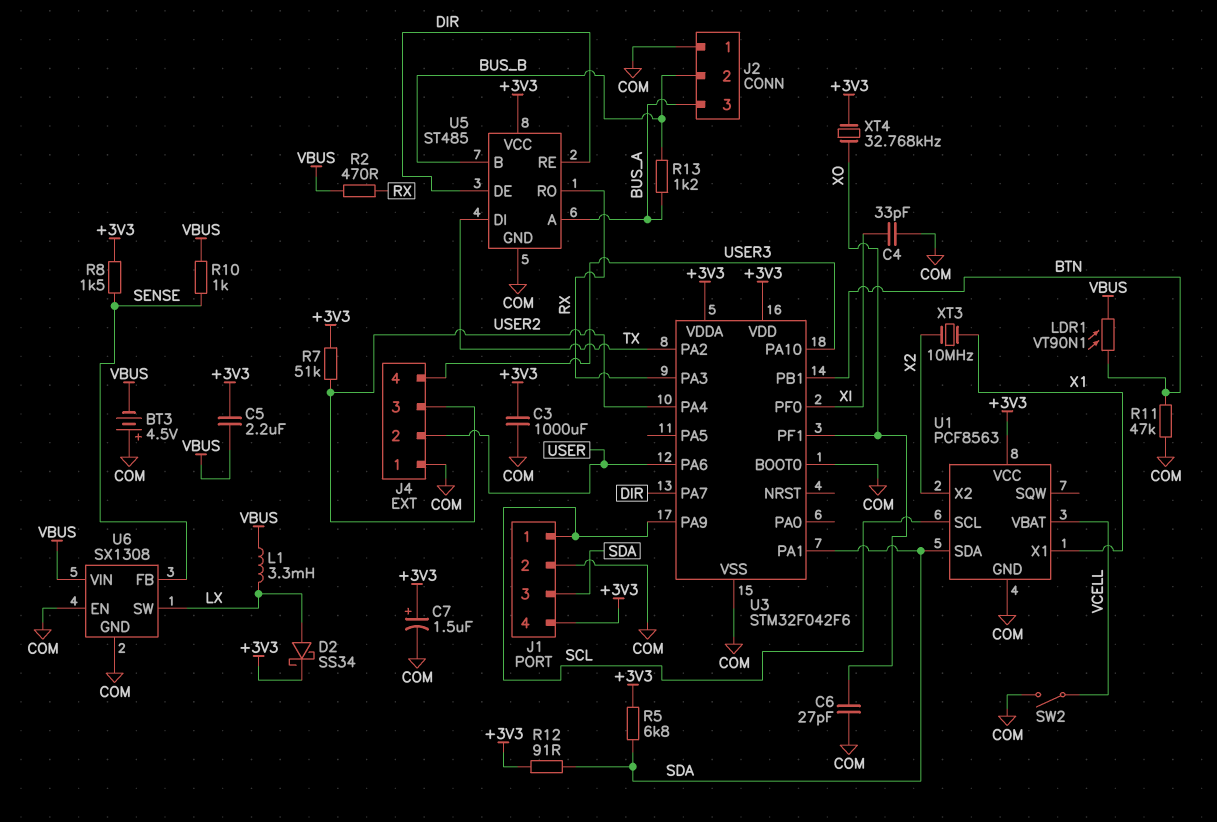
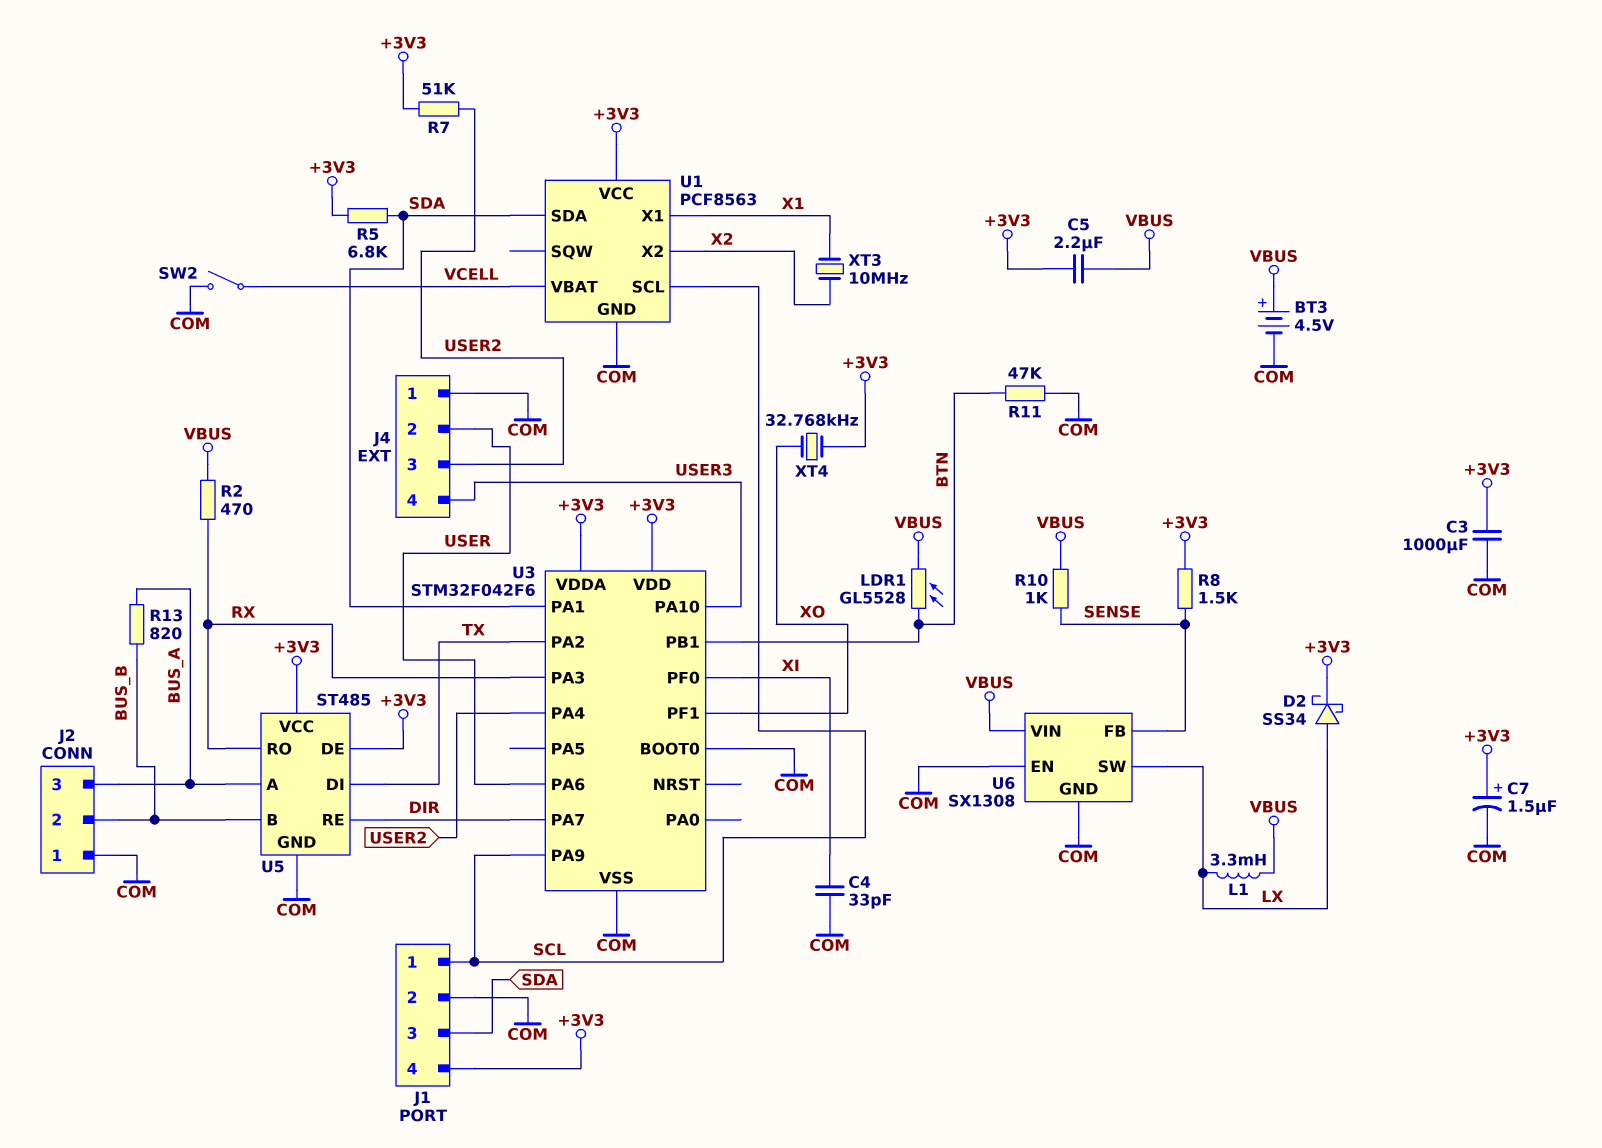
BT3: 4.5V (plus COM, minus VBUS) -> 4.5V (plus VBUS, minus COM)
C6: 27pF (COM, XO) -> none
LDR1: VT90N1 (BTN, VBUS) -> GL5528 (BTN, VBUS)
R12: 91 (+3V3, SDA) -> none
R13: 1.2k (BUS_A, BUS_B) -> 820 (BUS_A, BUS_B)
U5 pin DE: DIR -> +3V3

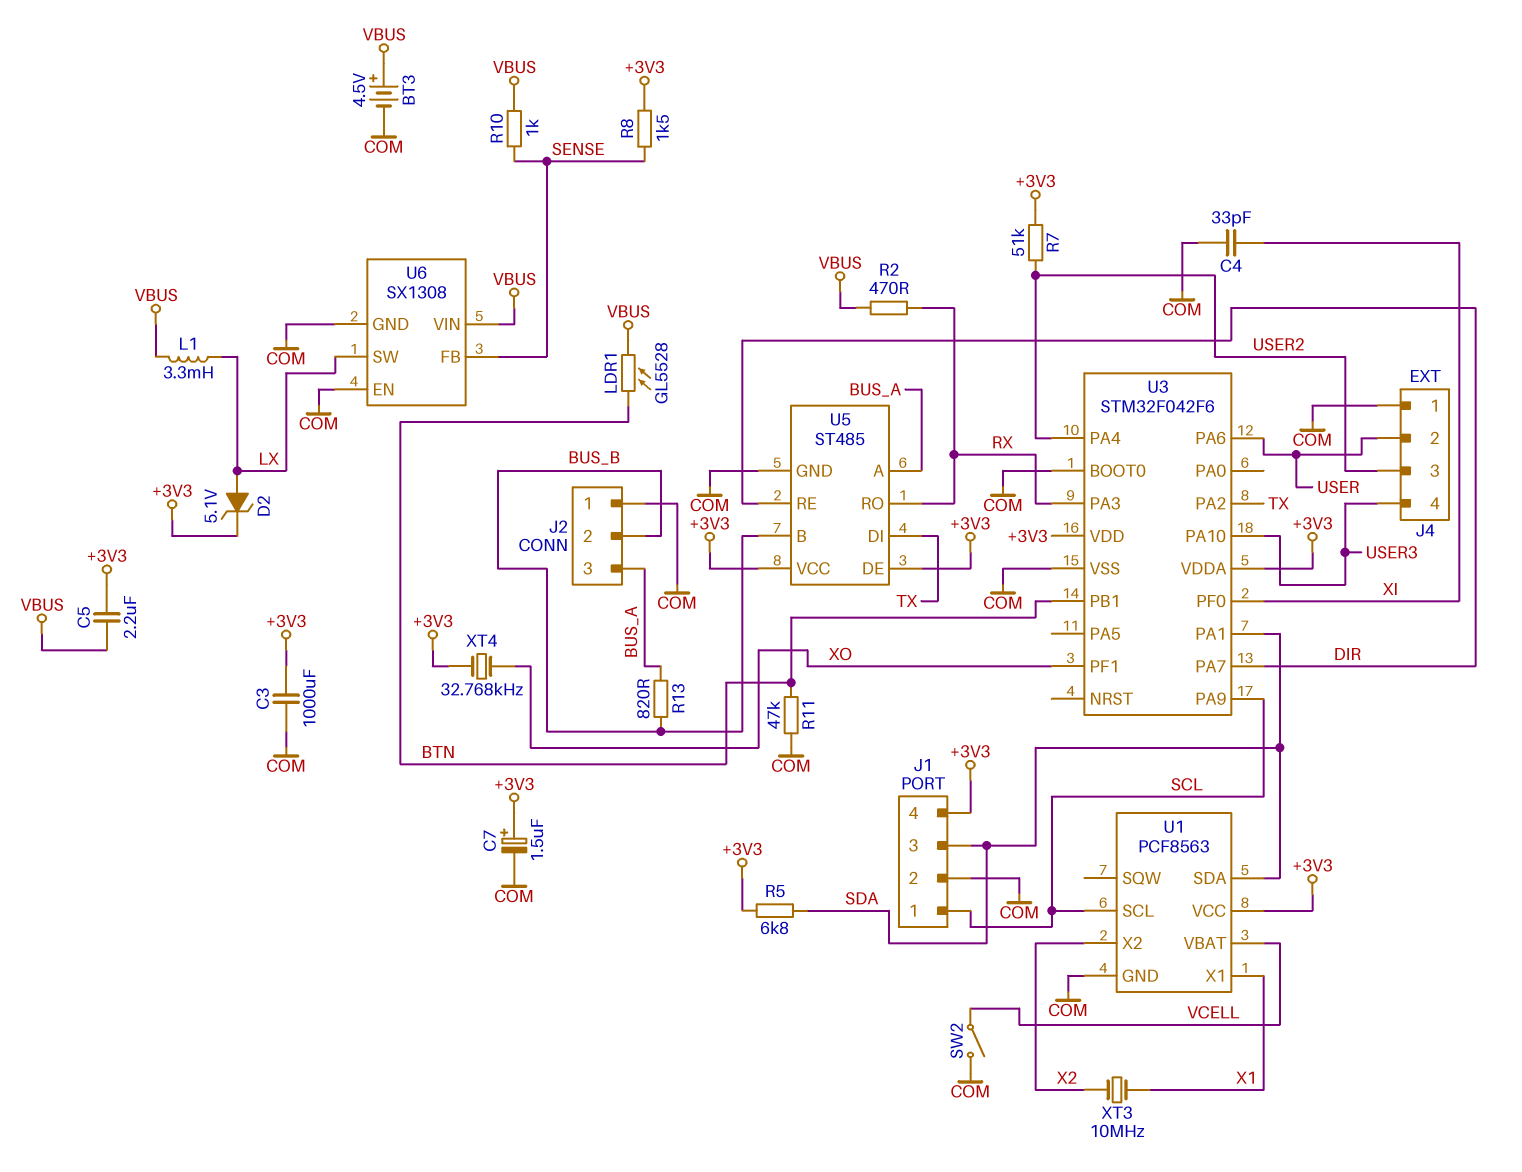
D2: schottky SS34 (A LX, K +3V3) -> zener 5.1V (A LX, K +3V3)

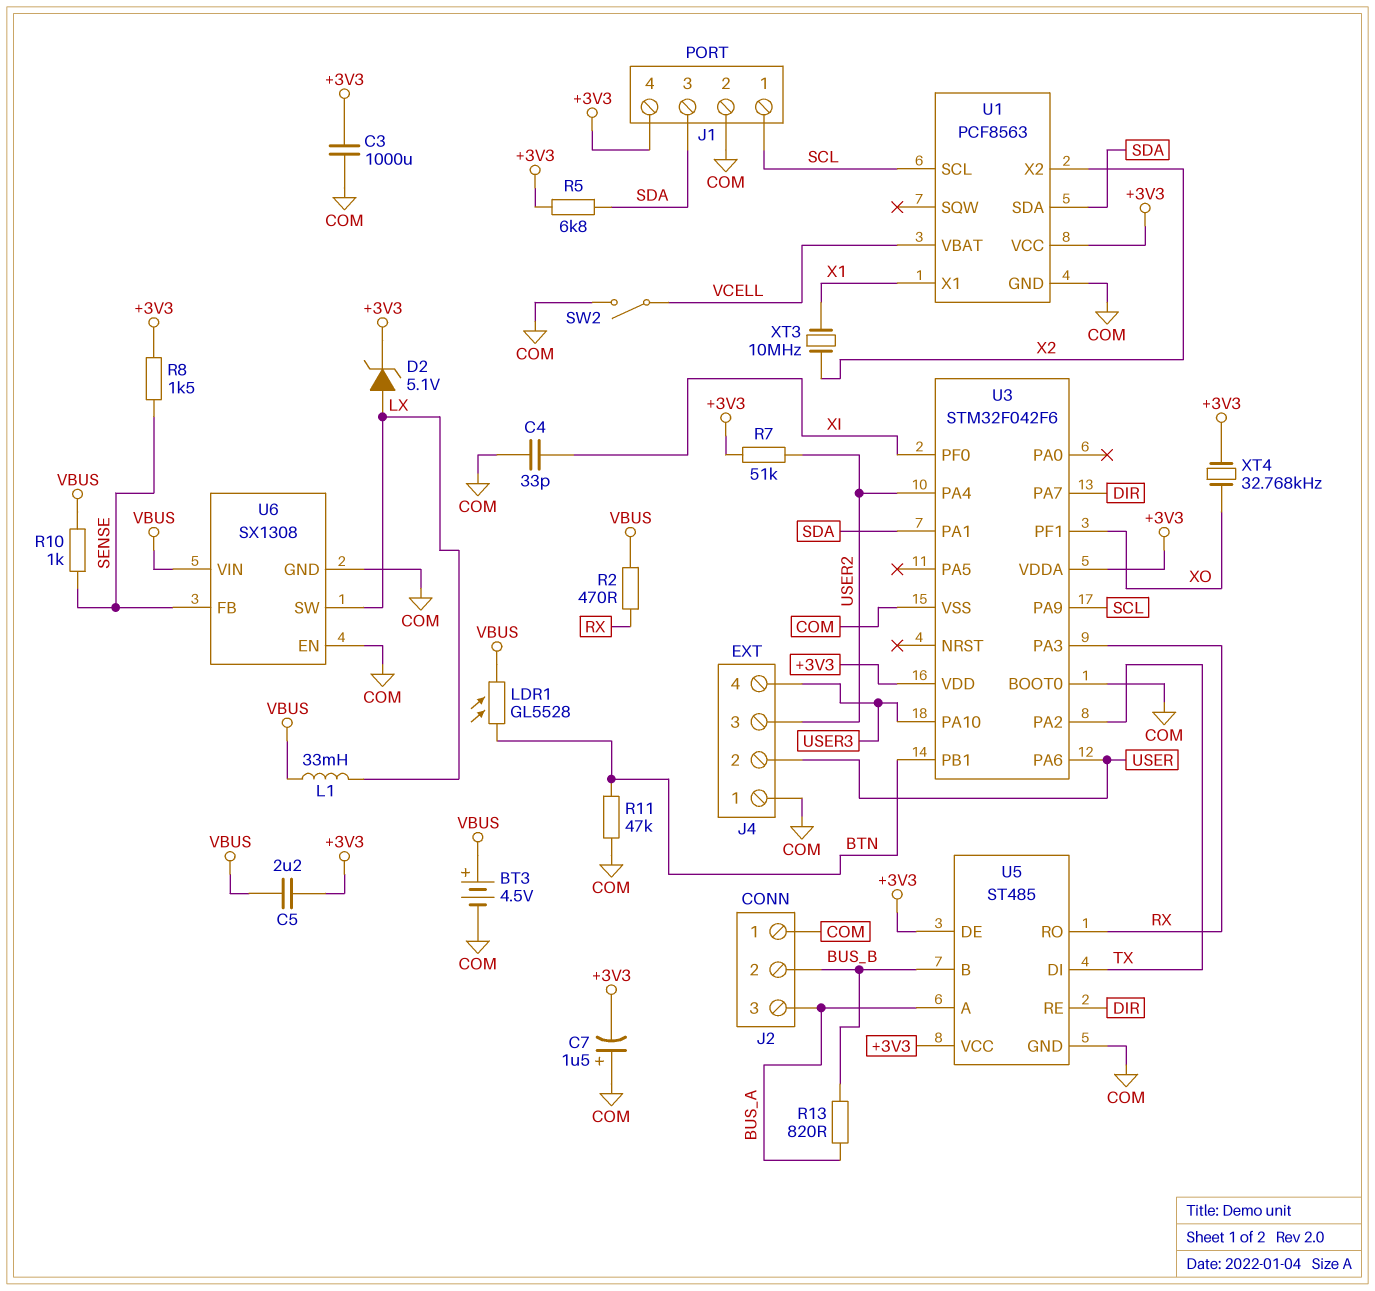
C7: 1.5uF (plus +3V3, minus COM) -> 1.5uF (plus COM, minus +3V3)
L1: 3.3mH (LX, VBUS) -> 33mH (LX, VBUS)

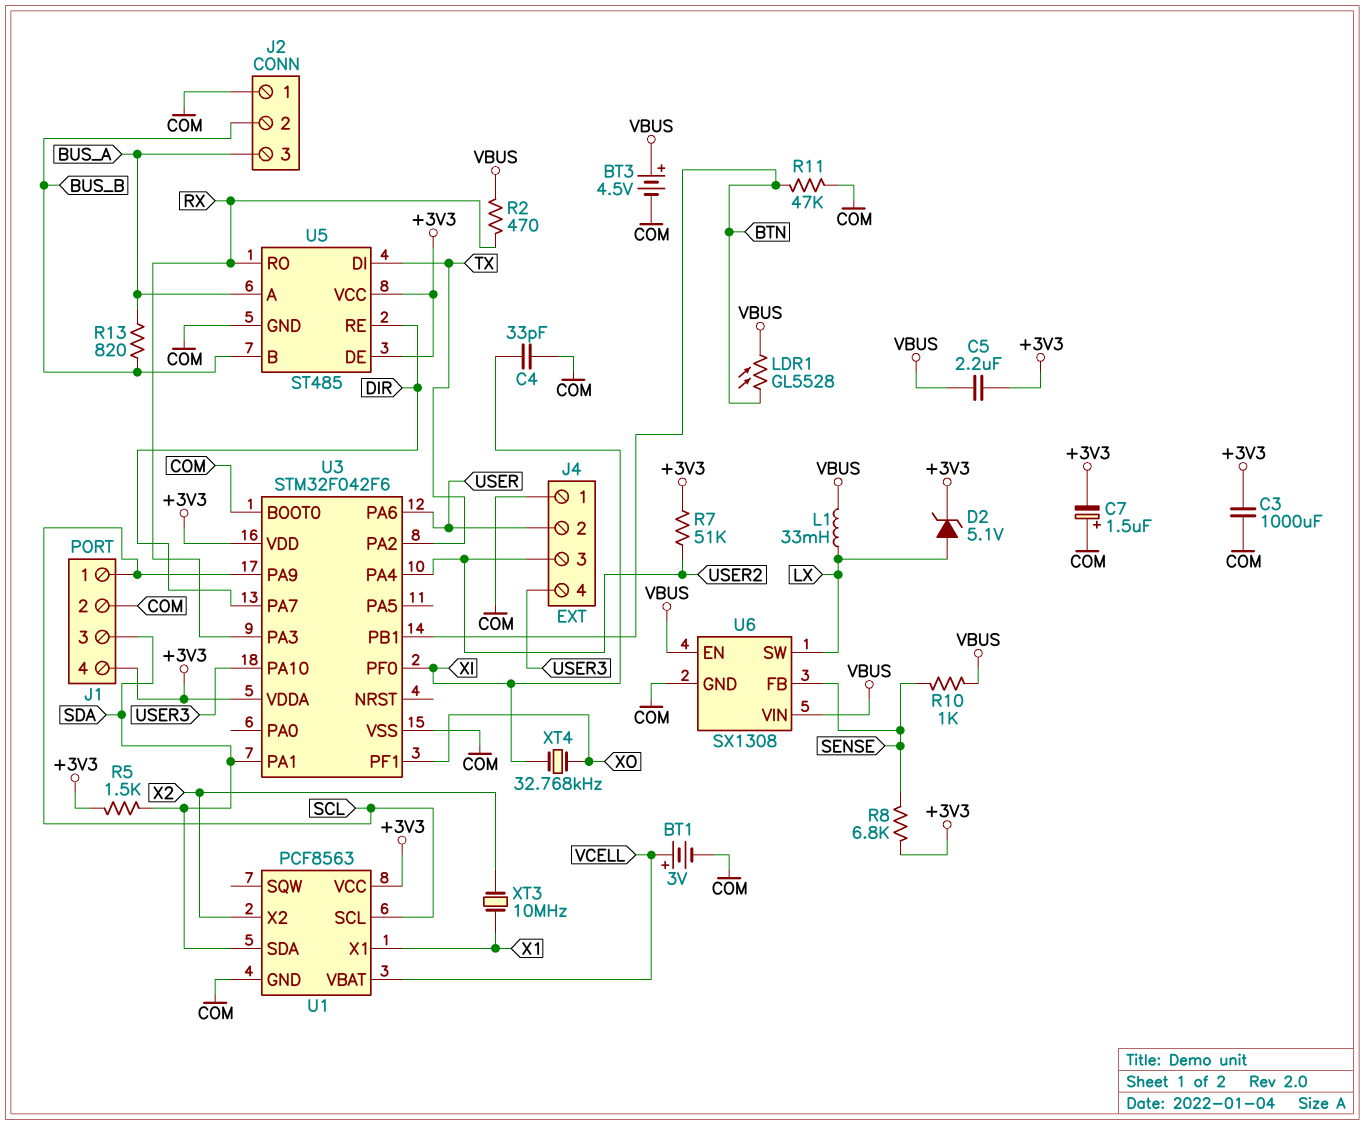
BT1: none -> 3V (plus VCELL, minus COM)
R5: 6.8k (+3V3, SDA) -> 1.5k (+3V3, SDA)
R8: 1.5k (+3V3, SENSE) -> 6.8k (+3V3, SENSE)
SW2: switch (COM, VCELL) -> none
U6 pin EN: COM -> VBUS
XT4: 32.768kHz (+3V3, XO) -> 32.768kHz (XI, XO)

